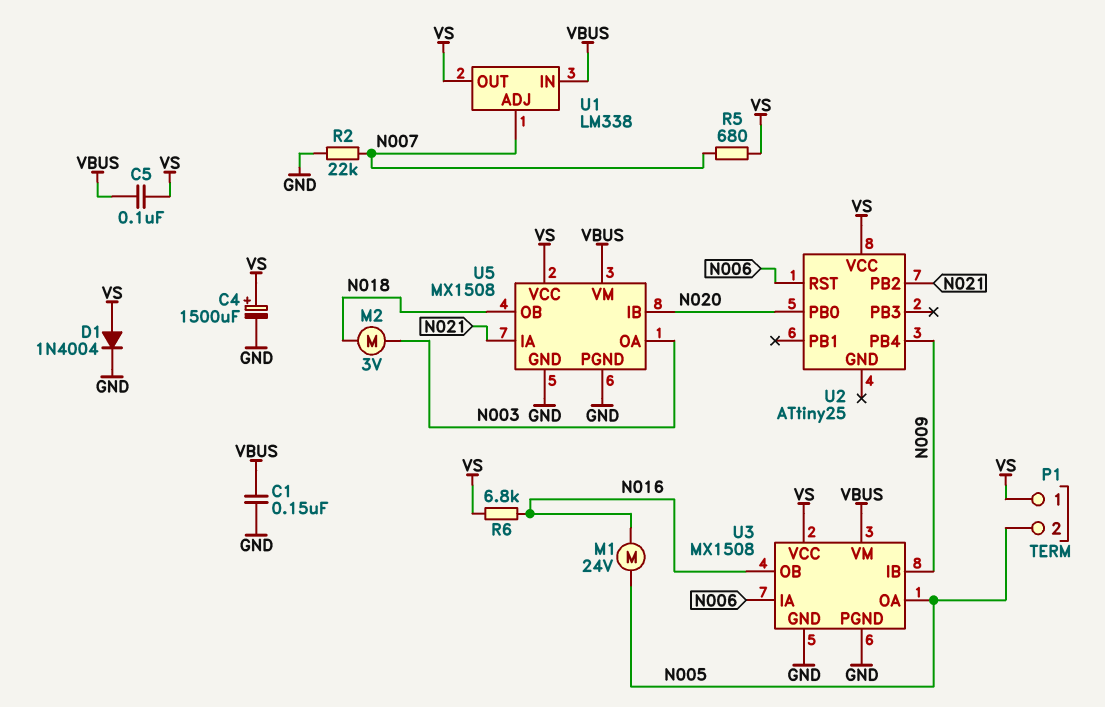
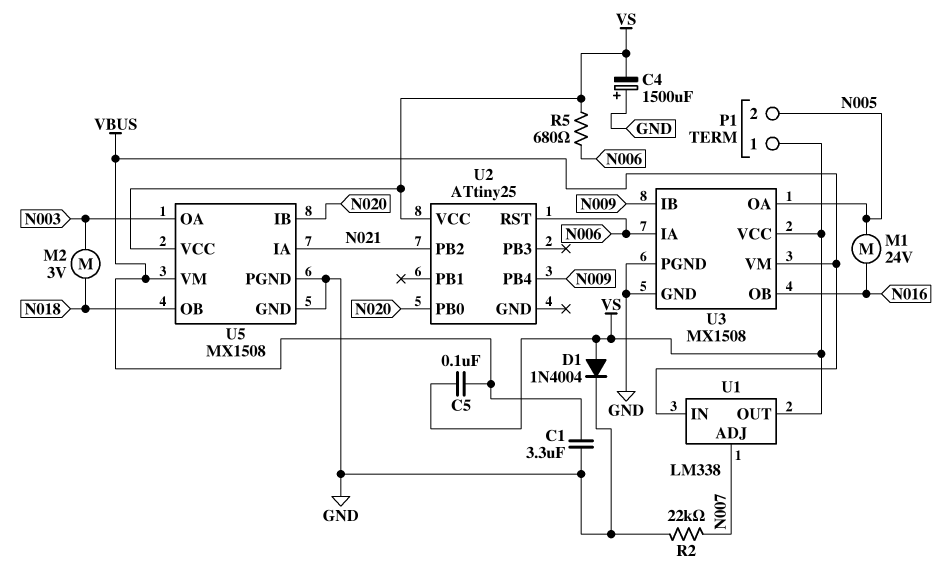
C1: 150nF (GND, VBUS) -> 3.3uF (GND, VBUS)
C4: 1500uF (plus VS, minus GND) -> 1500uF (plus GND, minus VS)
R5: 680 (N007, VS) -> 680 (N006, VS)
R6: 6.8k (N016, VS) -> none

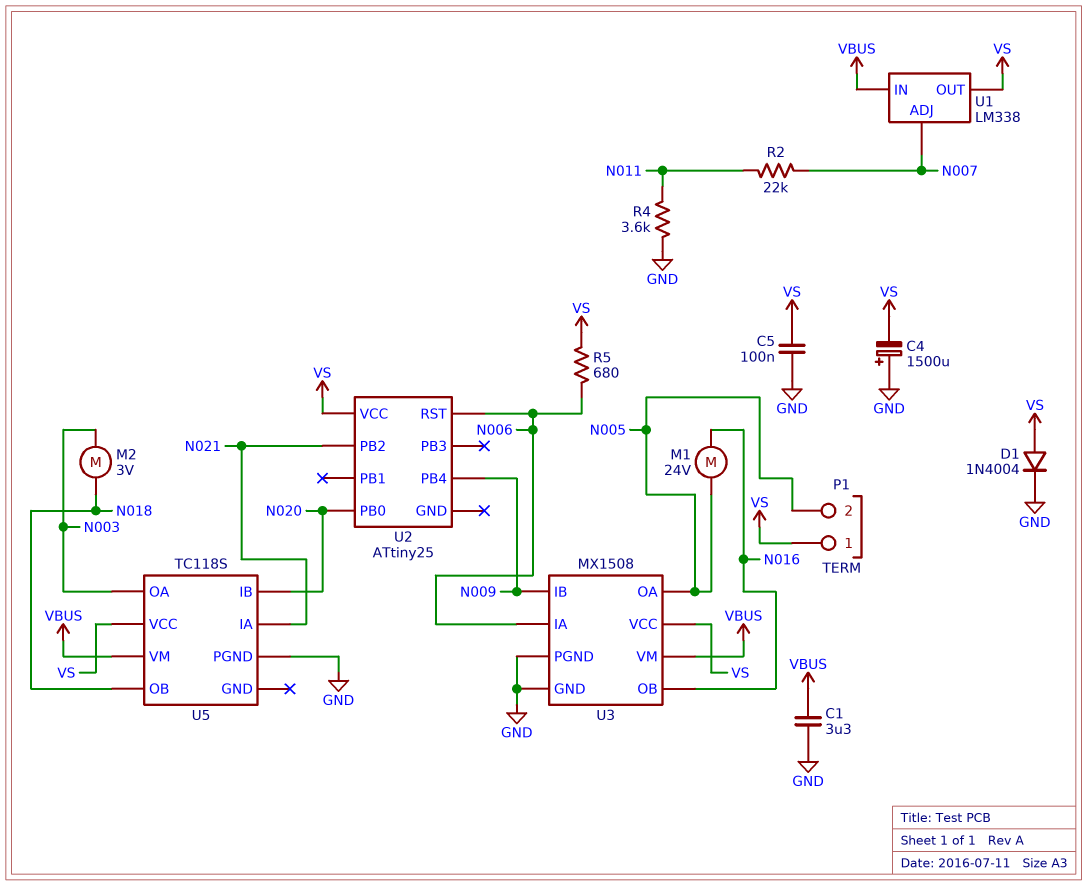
C5: 100nF (VBUS, VS) -> 100nF (GND, VS)
R2: 22k (GND, N007) -> 22k (N007, N011)
R4: none -> 3.6k (GND, N011)
U5: MX1508 -> TC118S
U5 pin GND: GND -> none

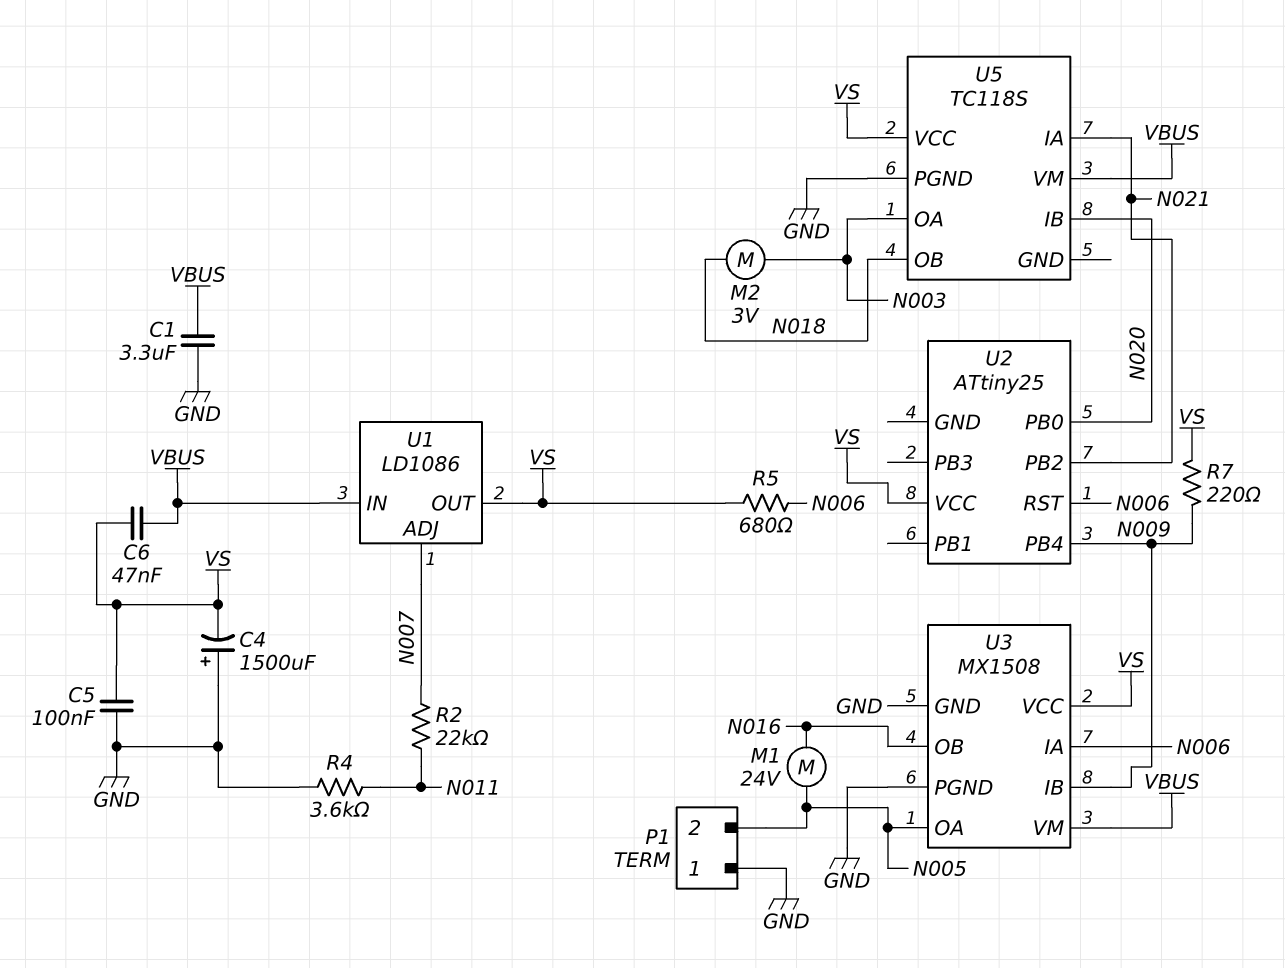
C6: none -> 47nF (VBUS, VS)
D1: diode 1N4004 (A VS, K GND) -> none
P1 pin 1: VS -> GND
R7: none -> 220 (N009, VS)
U1: LM338 -> LD1086

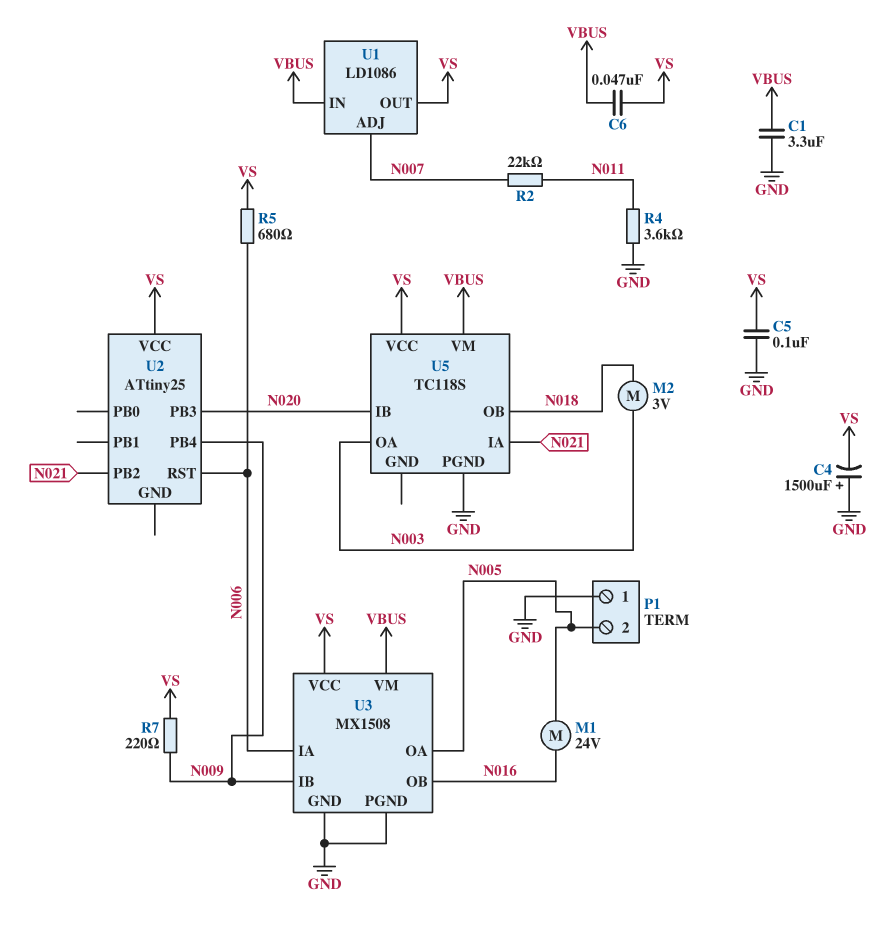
U2 pin PB0: N020 -> none
U2 pin PB3: none -> N020

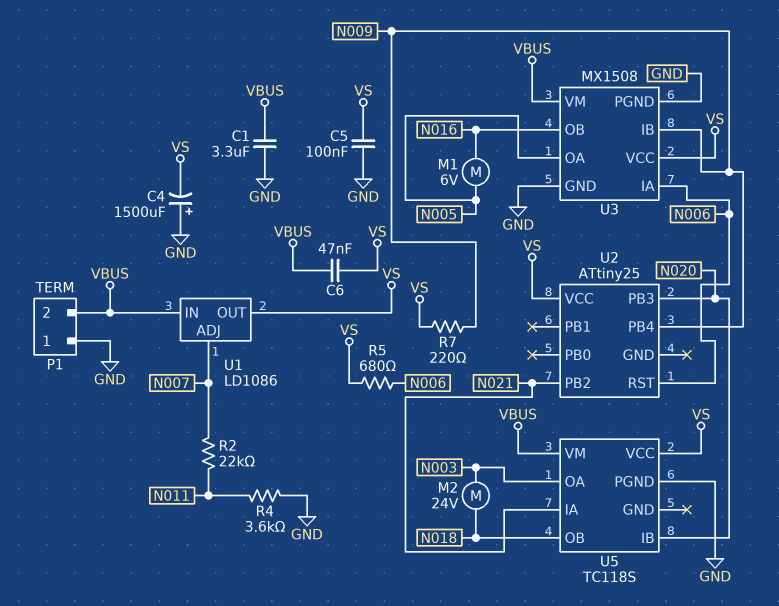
M1: motor 24V (N005, N016) -> motor 6V (N005, N016)
M2: motor 3V (N003, N018) -> motor 24V (N003, N018)
P1 pin 2: N005 -> VBUS

